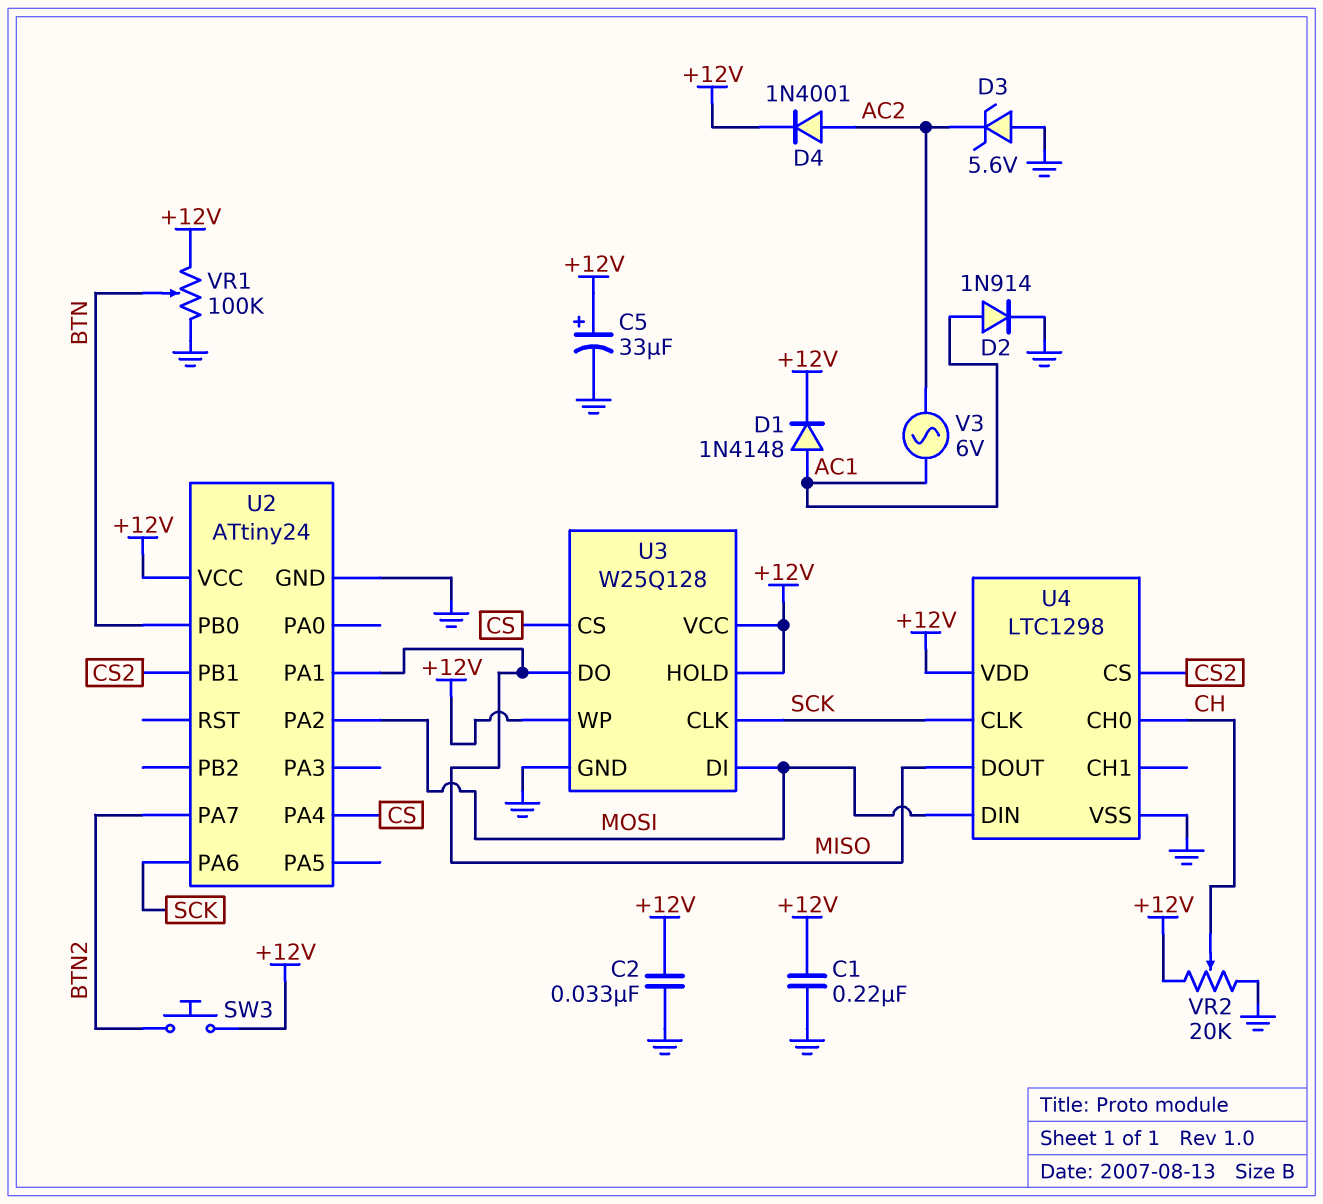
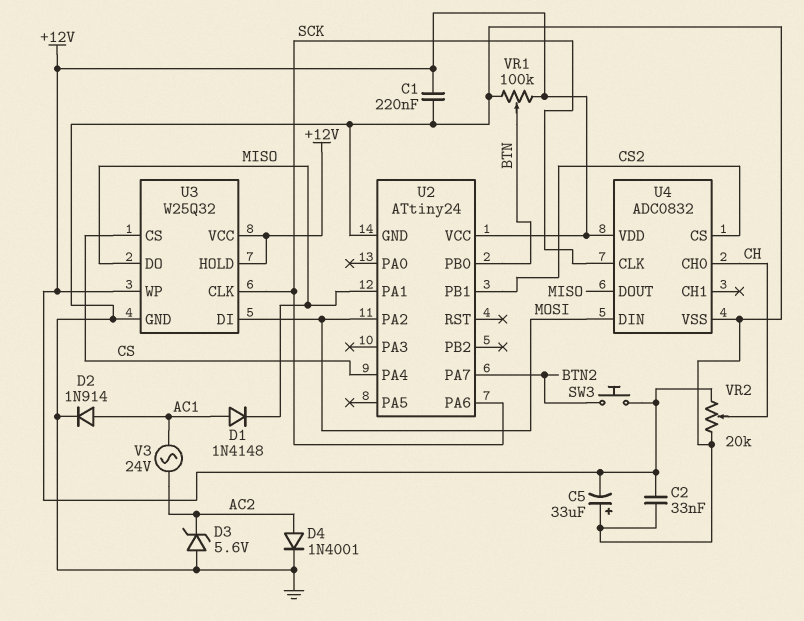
C5: 33uF (plus +12V, minus GND) -> 33uF (plus GND, minus +12V)
D1: diode 1N4148 (A AC1, K +12V) -> diode 1N4148 (A AC1, K MISO)
D4: diode 1N4001 (A AC2, K +12V) -> diode 1N4001 (A AC2, K GND)
U3: W25Q128 -> W25Q32
U4: LTC1298 -> ADC0832
V3: AC 6V (AC1, AC2) -> AC 24V (AC1, AC2)

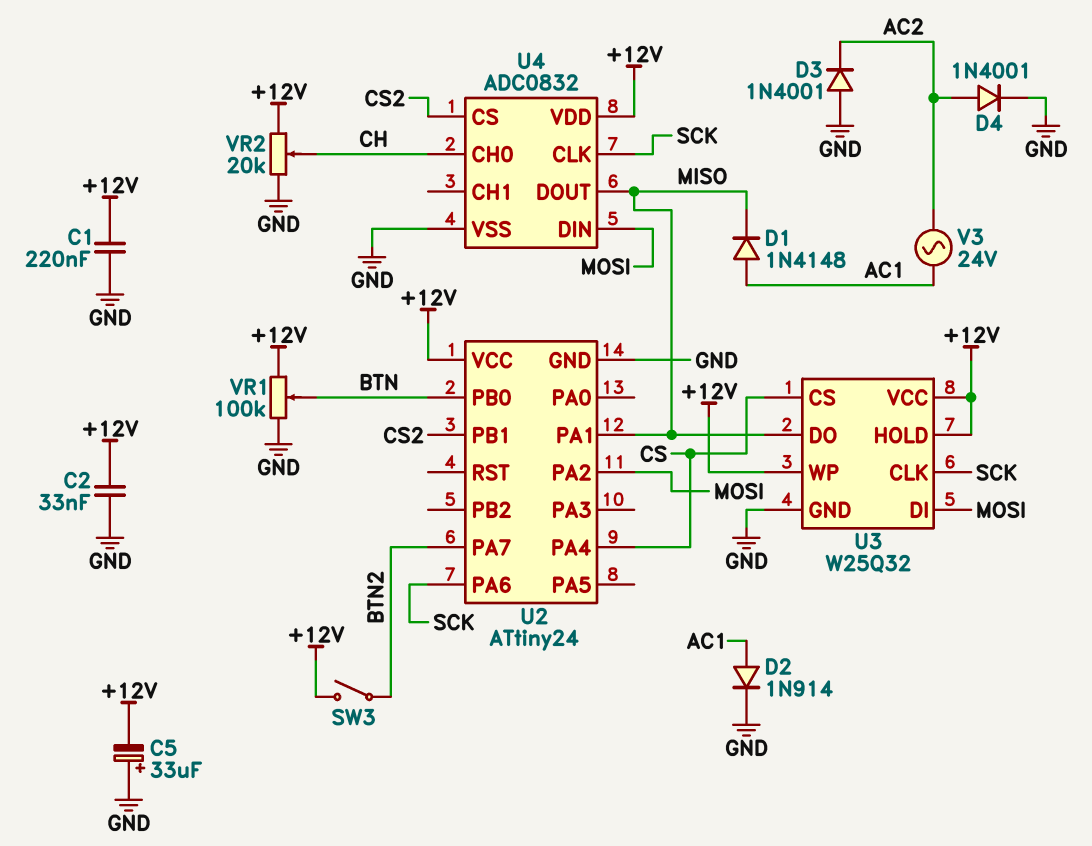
D3: zener 5.6V (A GND, K AC2) -> diode 1N4001 (A GND, K AC2)
SW3: button (+12V, BTN2) -> switch (+12V, BTN2)

